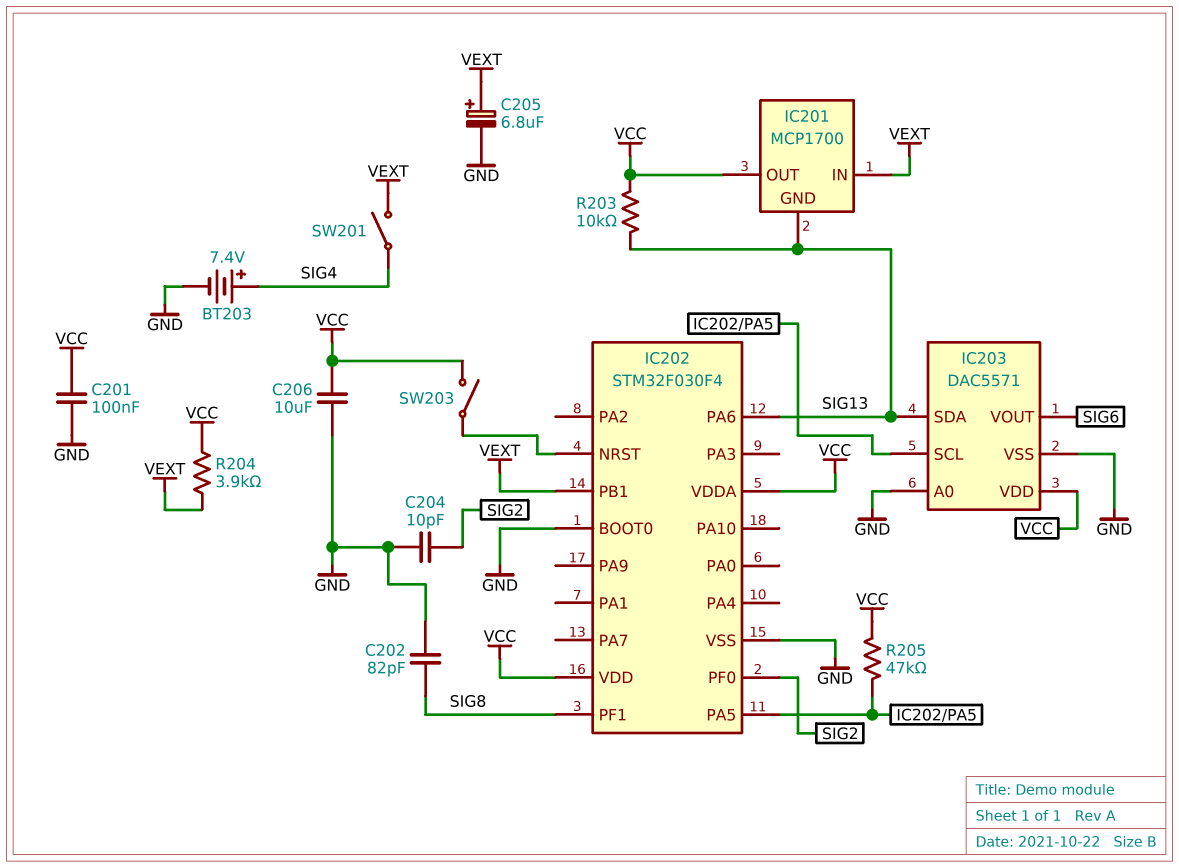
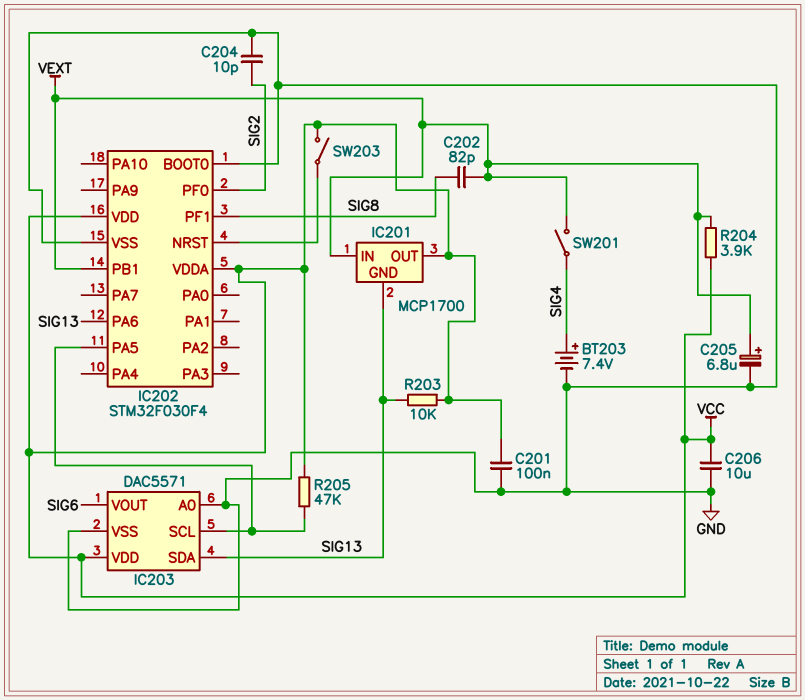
C202: 82pF (GND, SIG8) -> 82pF (SIG8, VEXT)

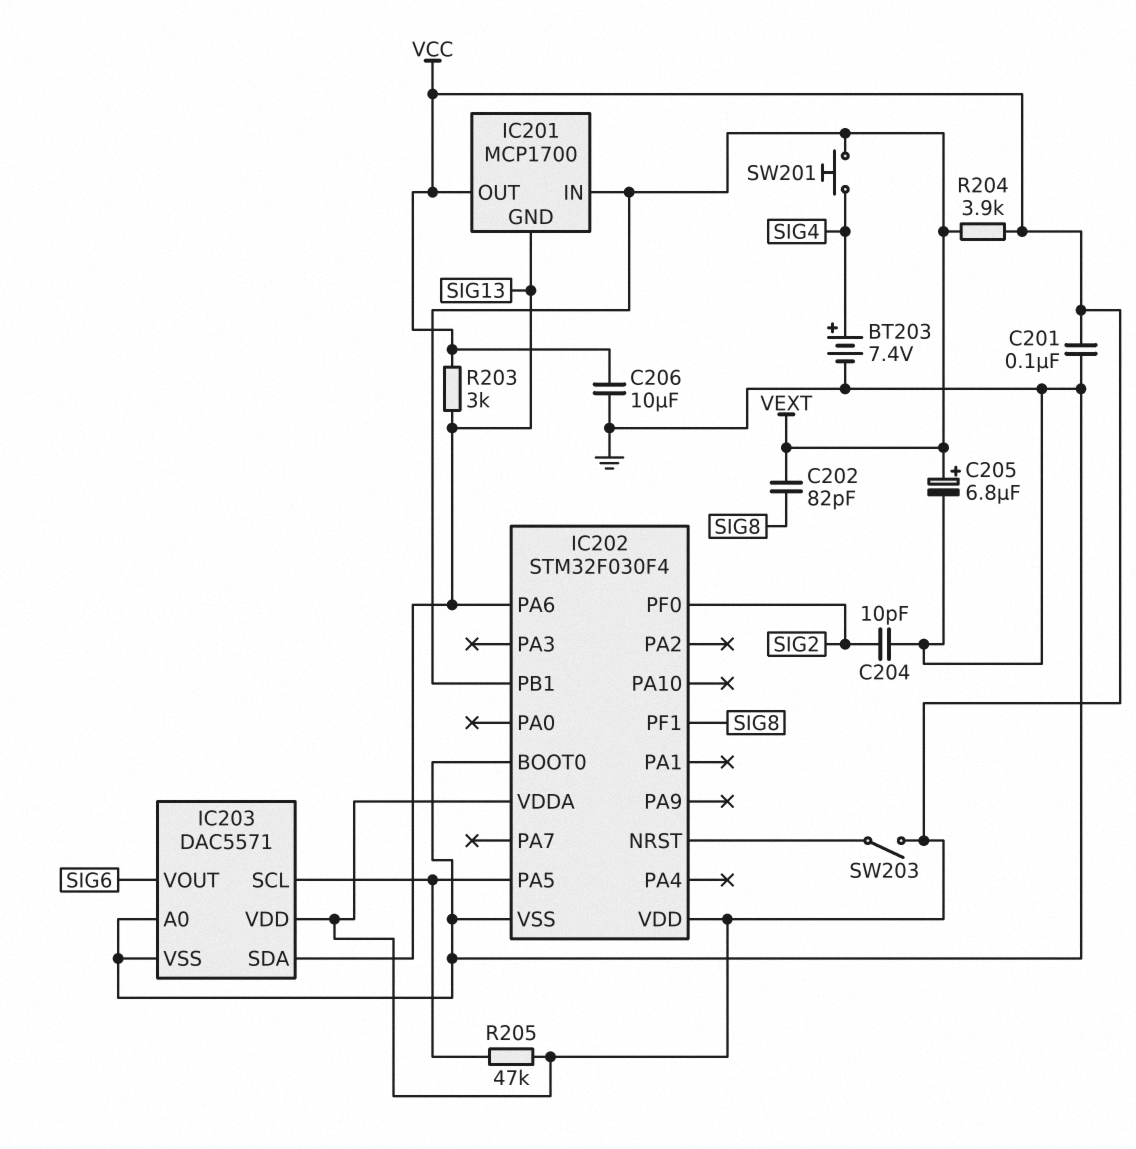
R203: 10k (SIG13, VCC) -> 3k (SIG13, VCC)
SW201: switch (SIG4, VEXT) -> button (SIG4, VEXT)

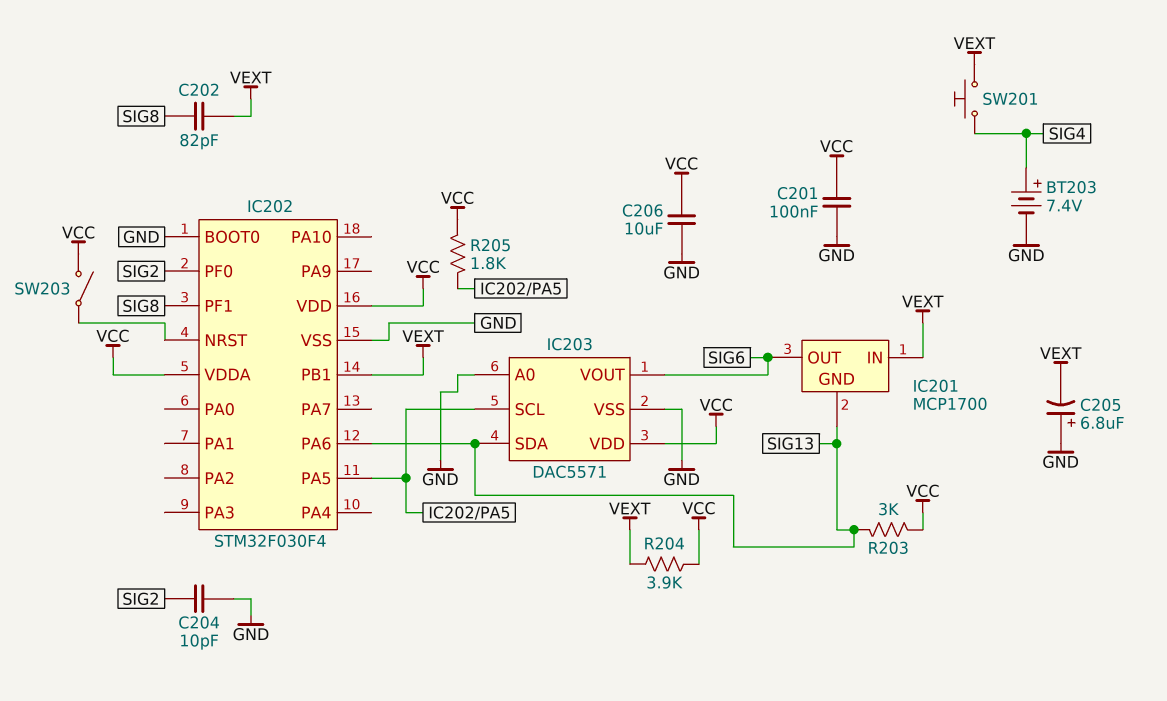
C205: 6.8uF (plus VEXT, minus GND) -> 6.8uF (plus GND, minus VEXT)
IC201 pin OUT: VCC -> SIG6
R205: 47k (IC202/PA5, VCC) -> 1.8k (IC202/PA5, VCC)

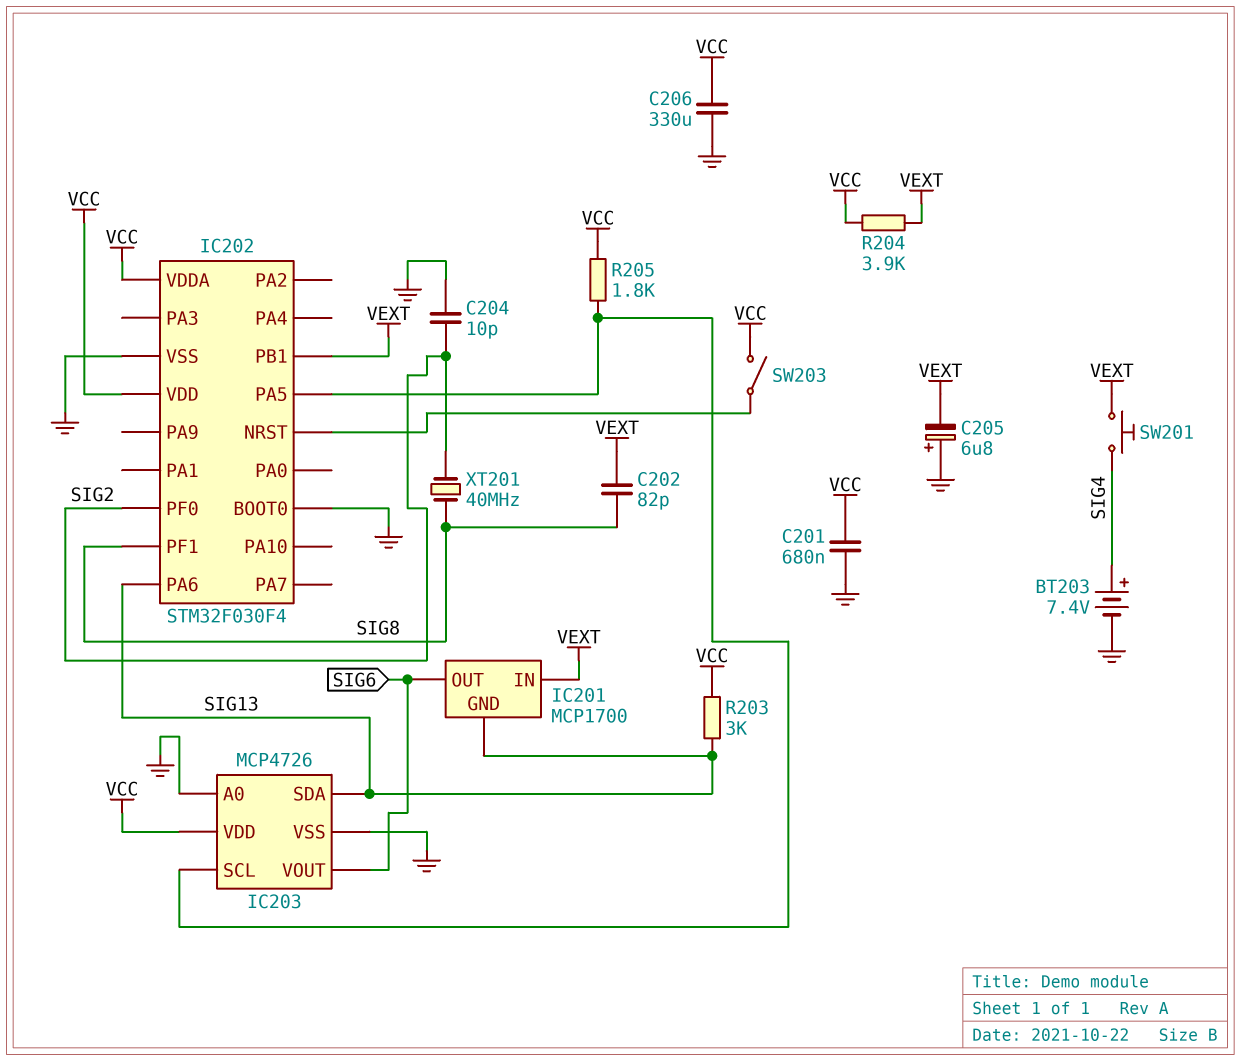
C201: 100nF (GND, VCC) -> 680nF (GND, VCC)
C206: 10uF (GND, VCC) -> 330uF (GND, VCC)
IC203: DAC5571 -> MCP4726
XT201: none -> 40MHz (SIG2, SIG8)

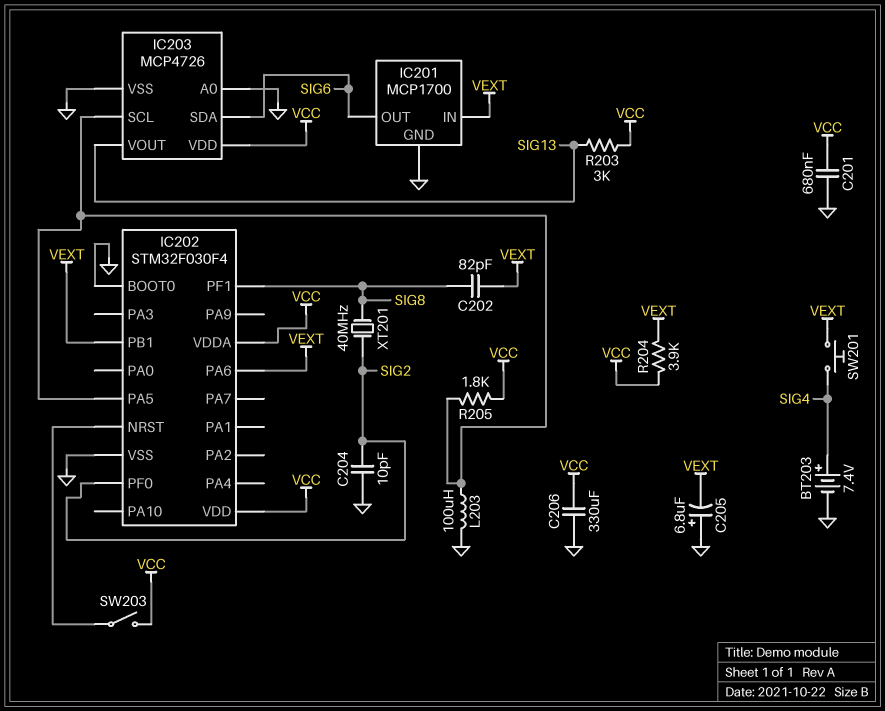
IC201 pin GND: SIG13 -> GND
IC202 pin PA6: SIG13 -> VEXT
IC203 pin SDA: SIG13 -> SIG6
IC203 pin VOUT: SIG6 -> SIG13
L203: none -> 100uH (GND, IC202/PA5)

